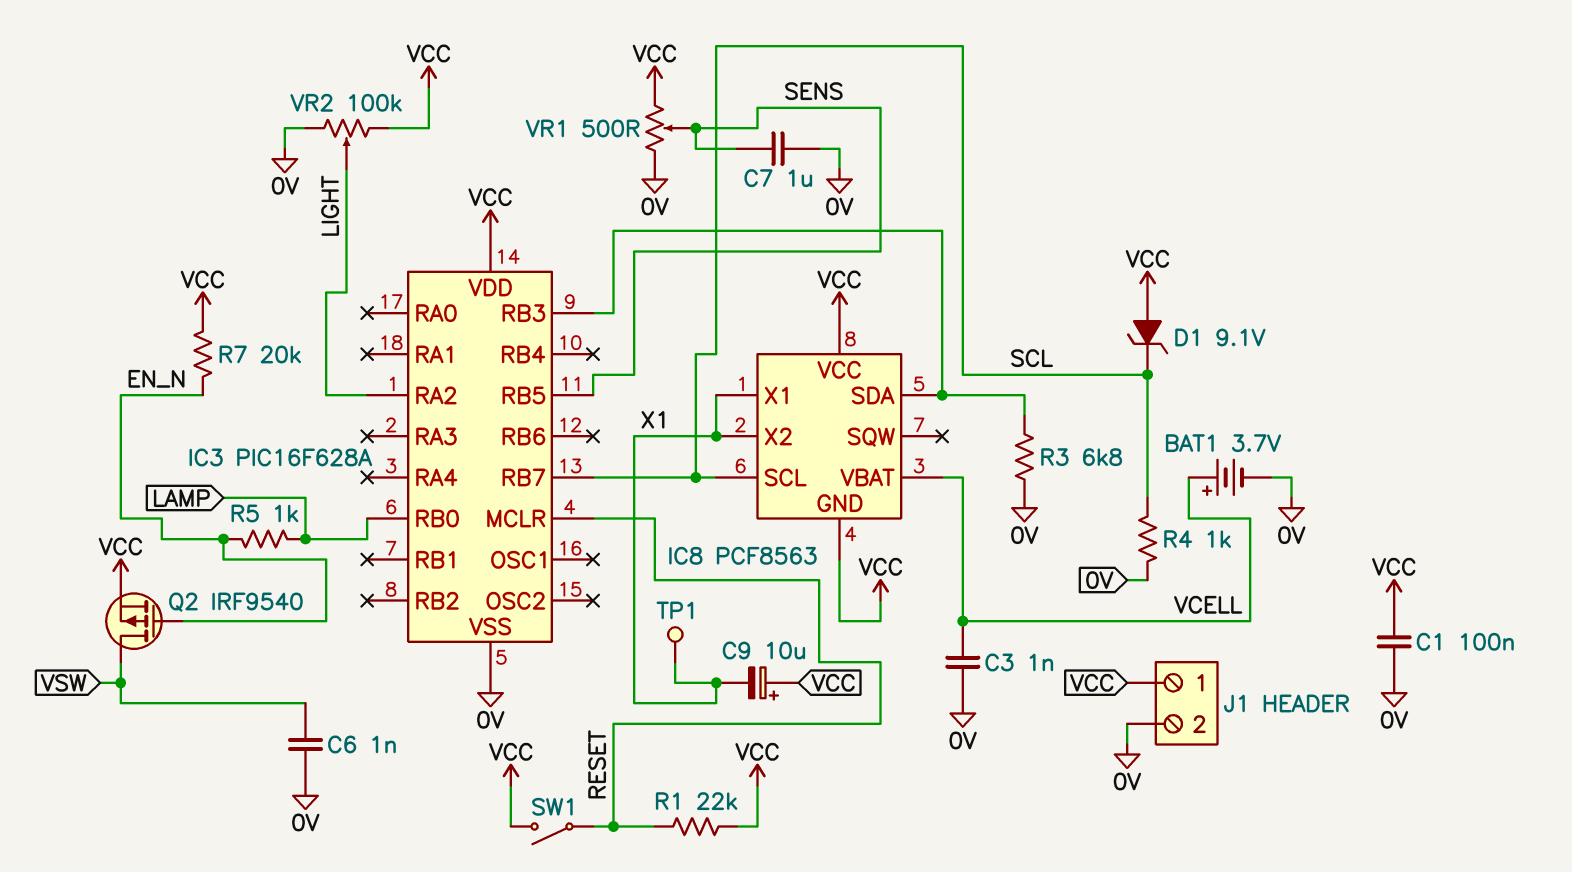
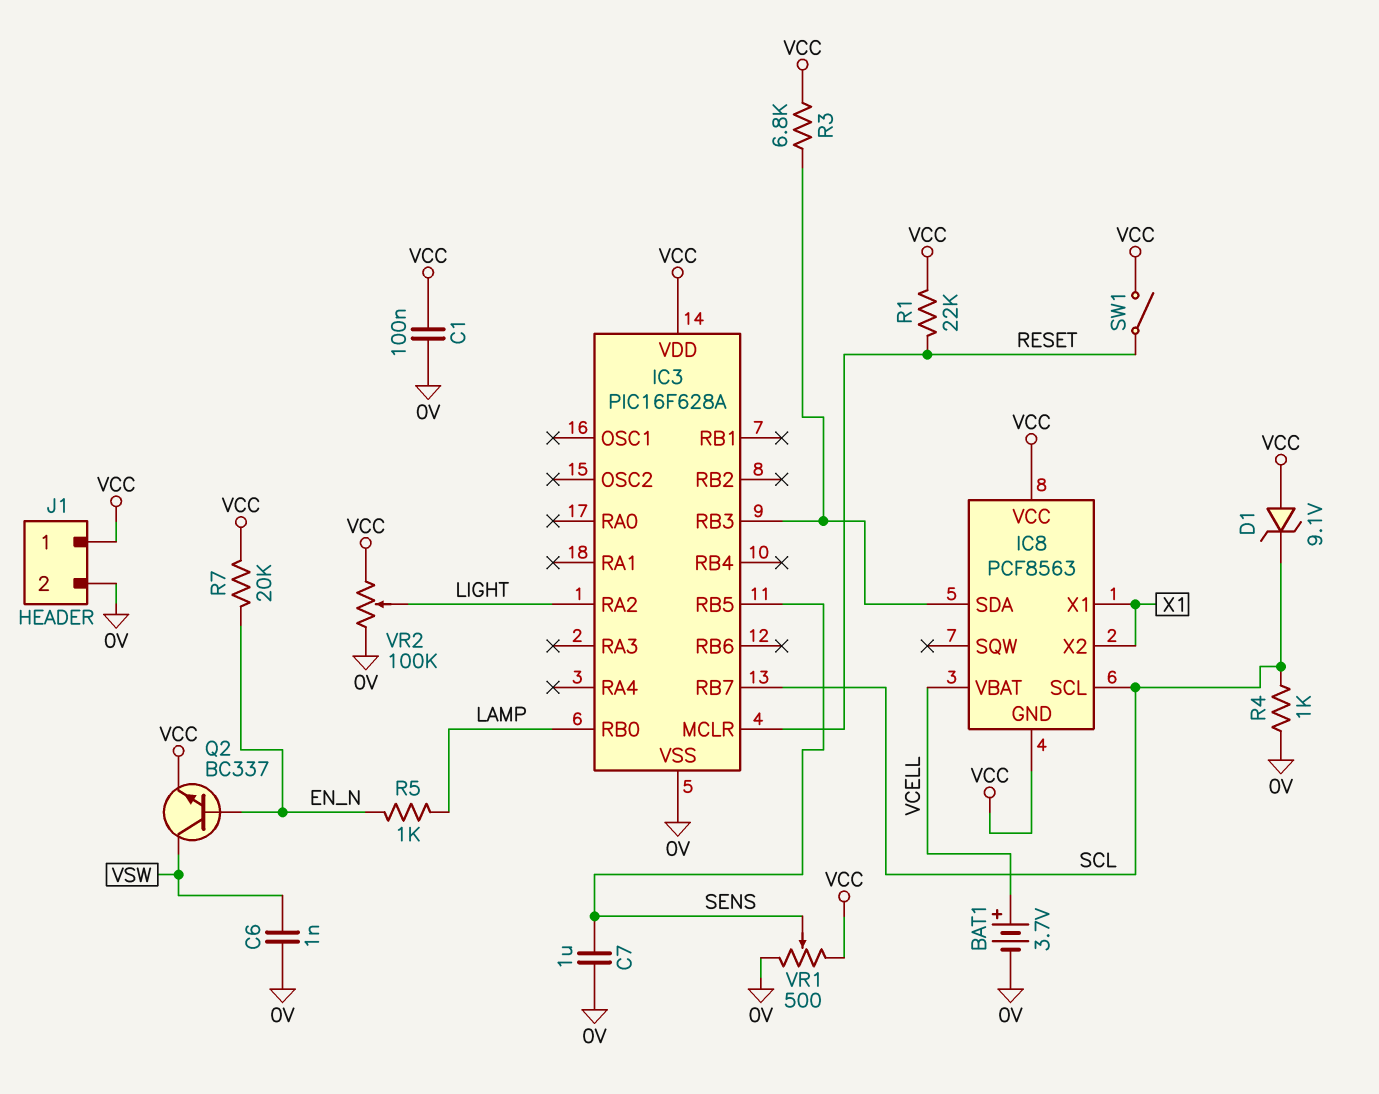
C3: 1nF (0V, VCELL) -> none
C9: 10uF (plus VCC, minus X1) -> none
Q2: PMOS IRF9540 (G EN_N, D VSW, S VCC) -> NPN BC337 (B EN_N, C VSW, E VCC)
R3: 6.8k (0V, IC3/RB3) -> 6.8k (IC3/RB3, VCC)
TP1: test point (X1) -> none

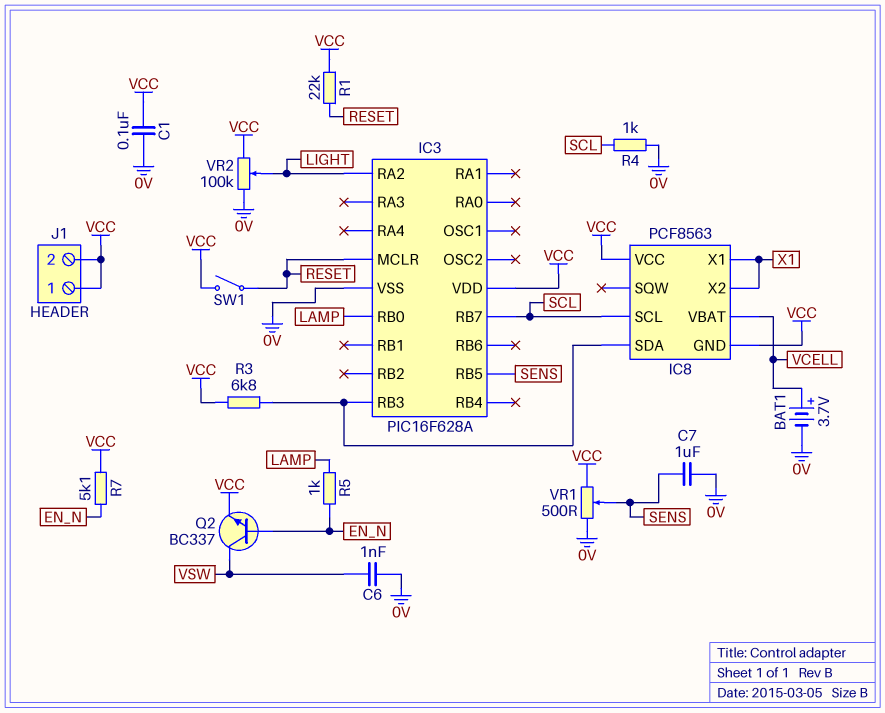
D1: zener 9.1V (A VCC, K SCL) -> none
J1 pin 2: 0V -> VCC
R7: 20k (EN_N, VCC) -> 5.1k (EN_N, VCC)

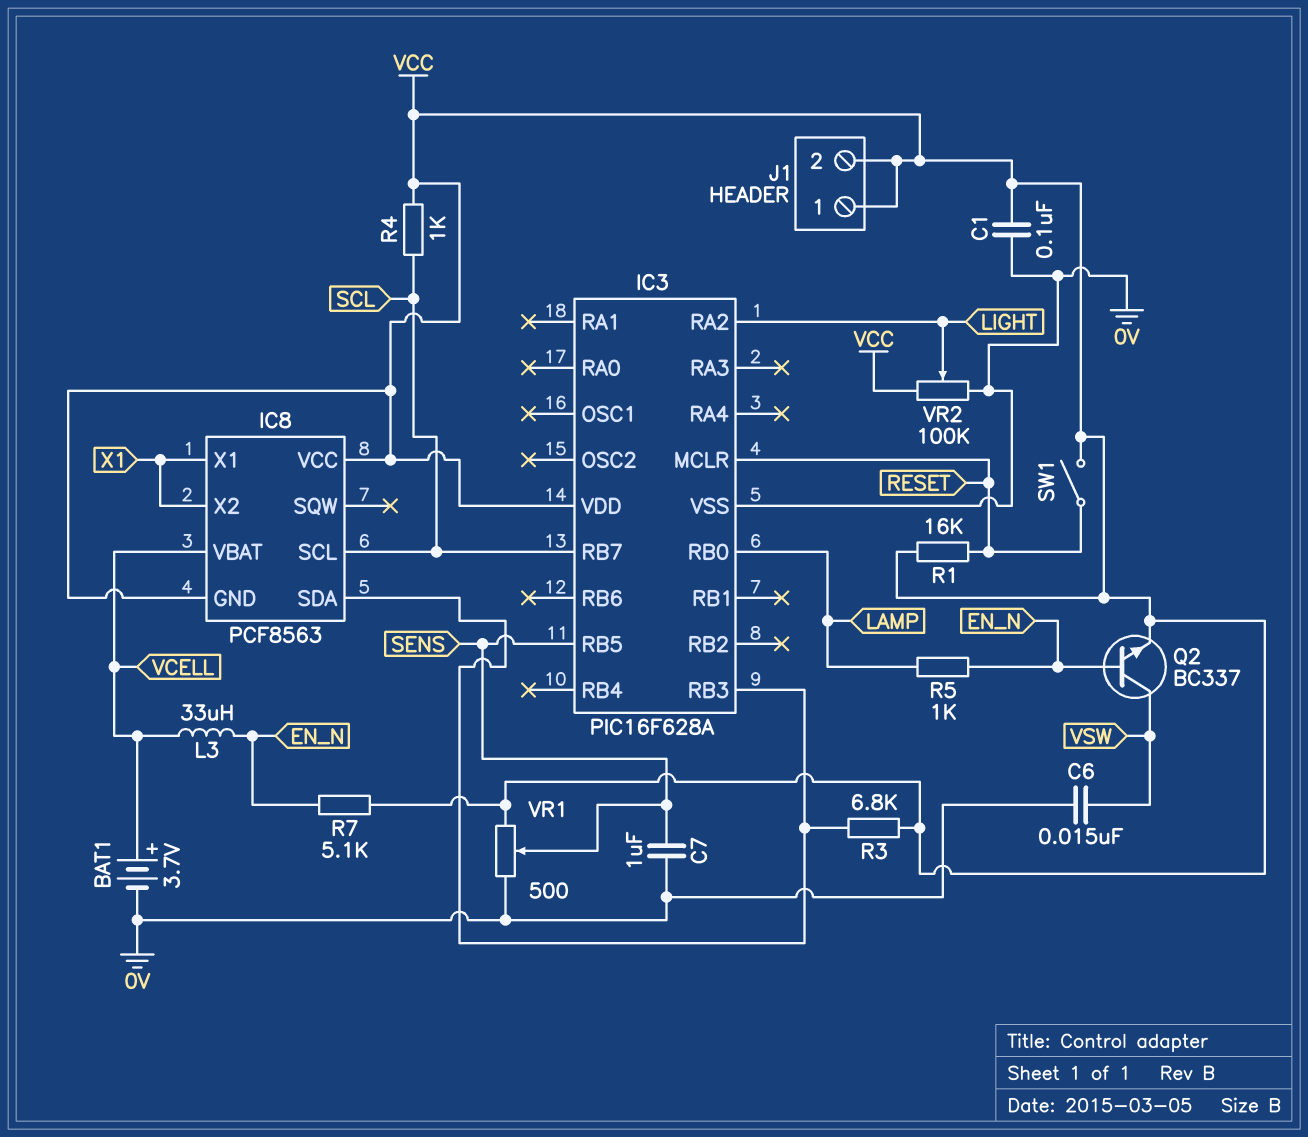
C6: 1nF (0V, VSW) -> 15nF (0V, VSW)
L3: none -> 33uH (EN_N, VCELL)
R1: 22k (RESET, VCC) -> 16k (RESET, VCC)
R4: 1k (0V, SCL) -> 1k (SCL, VCC)

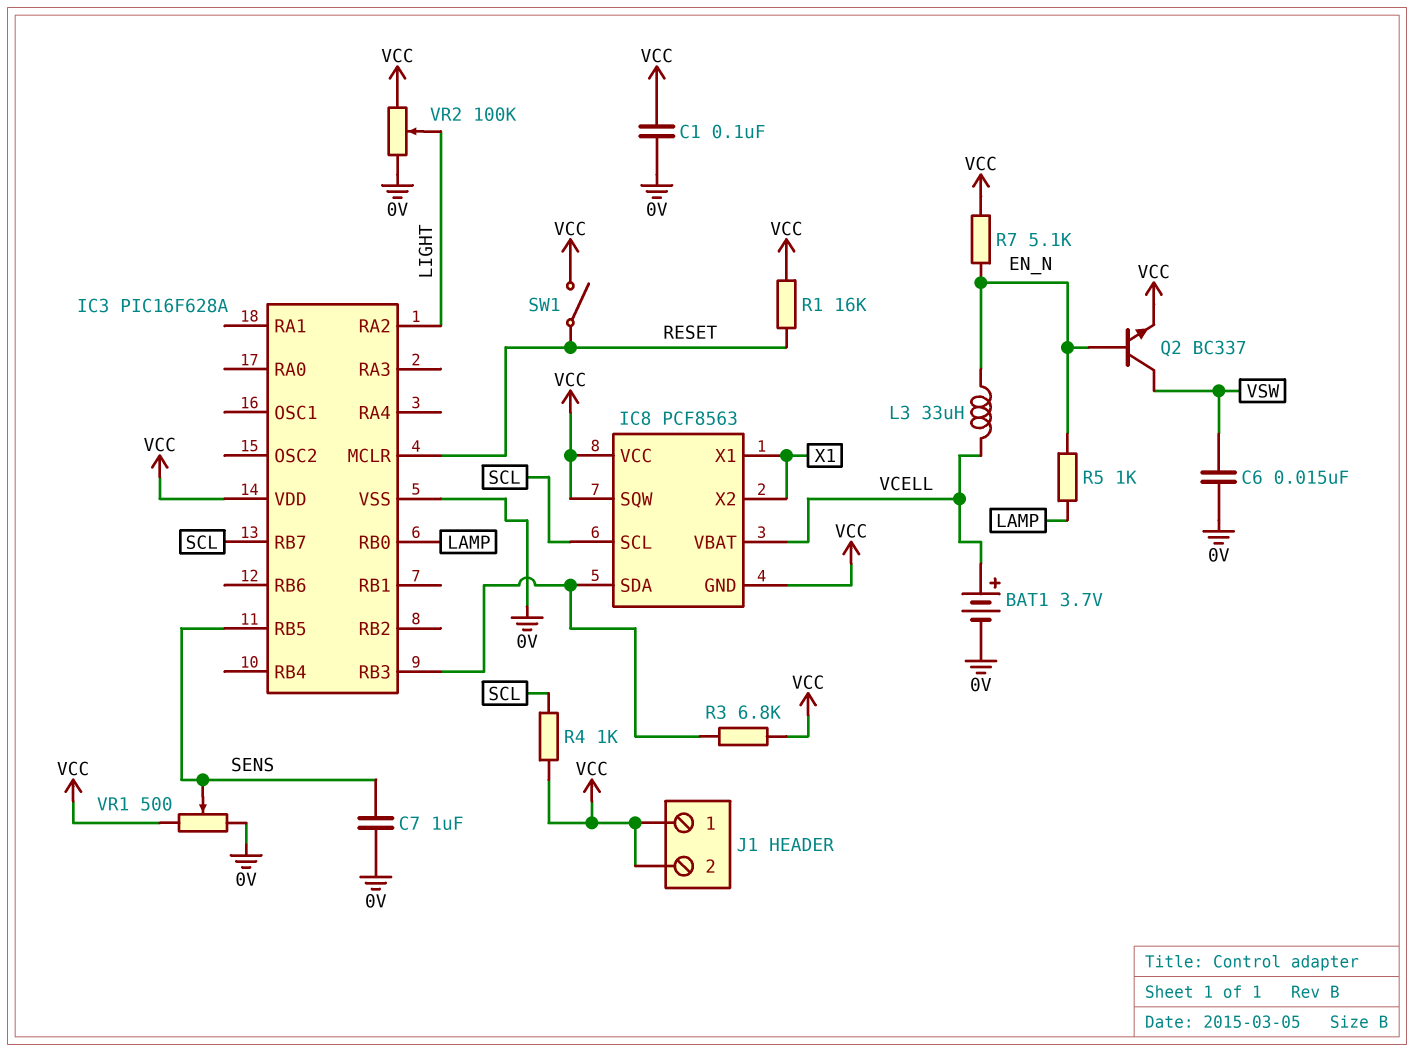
IC8 pin SQW: none -> VCC

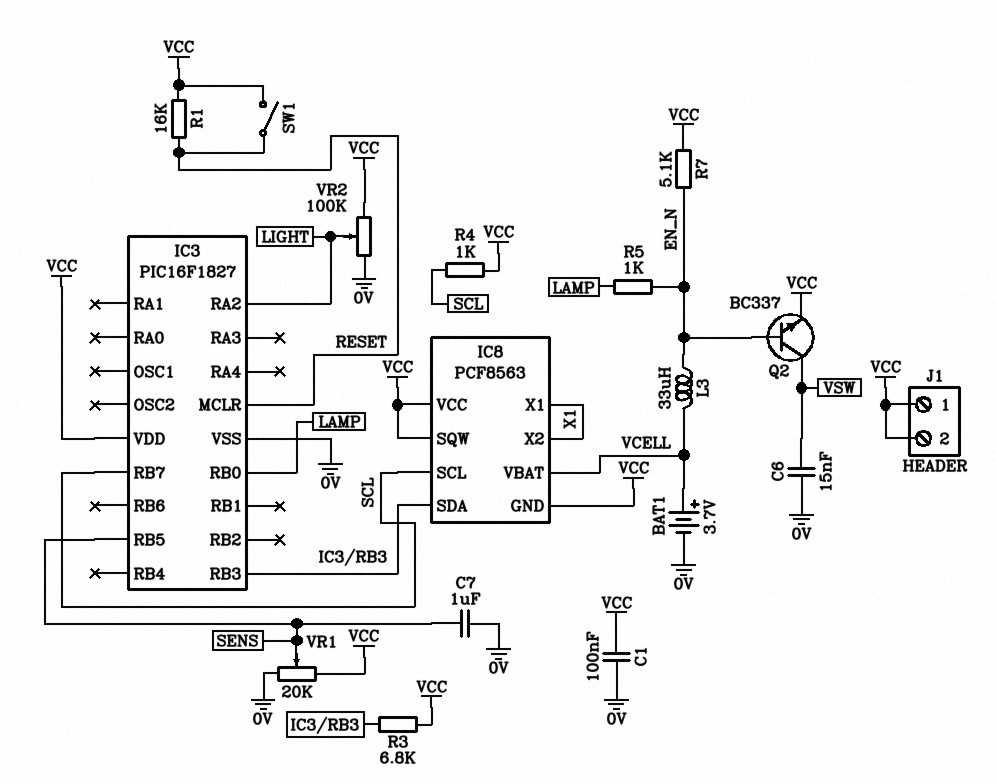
IC3: PIC16F628A -> PIC16F1827
VR1: 500 (0V, VCC, wiper SENS) -> 20k (0V, VCC, wiper SENS)

